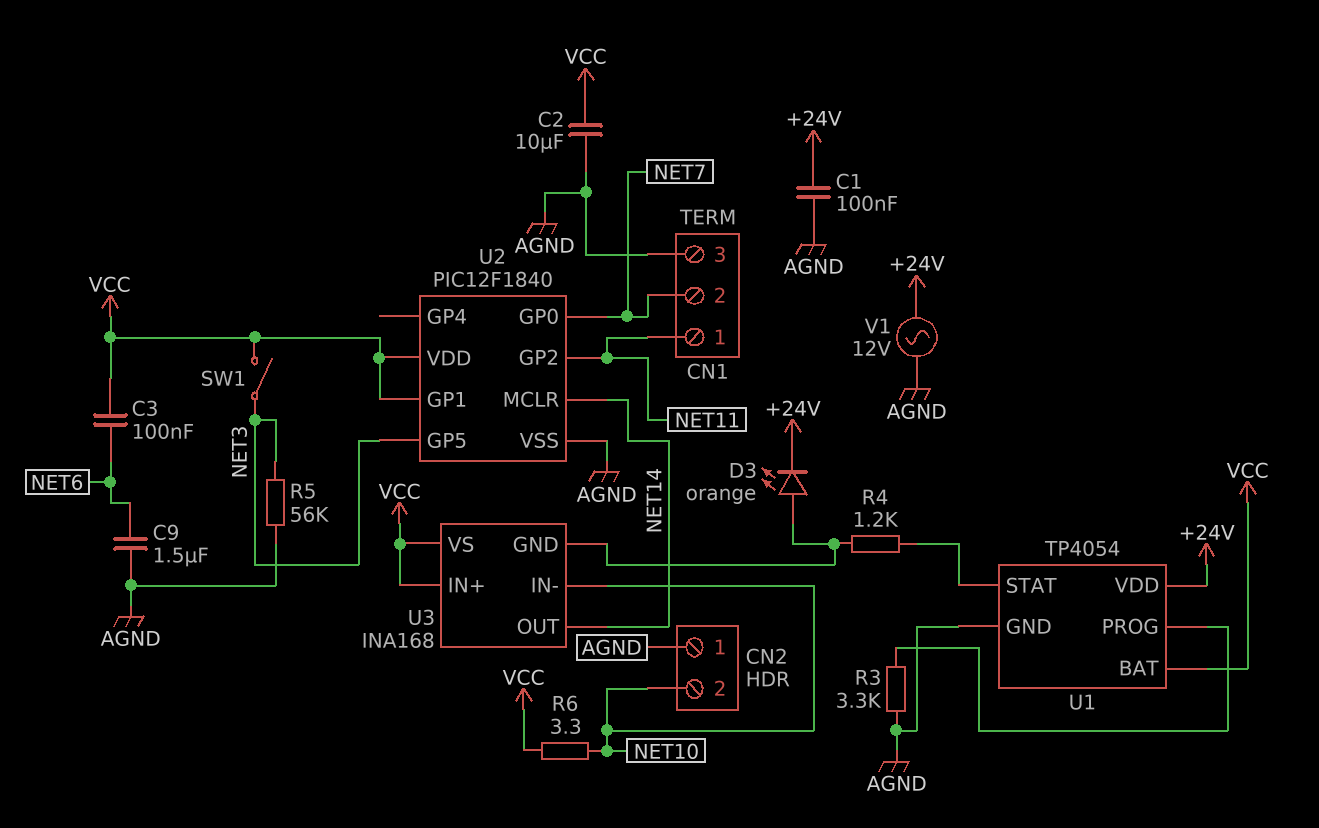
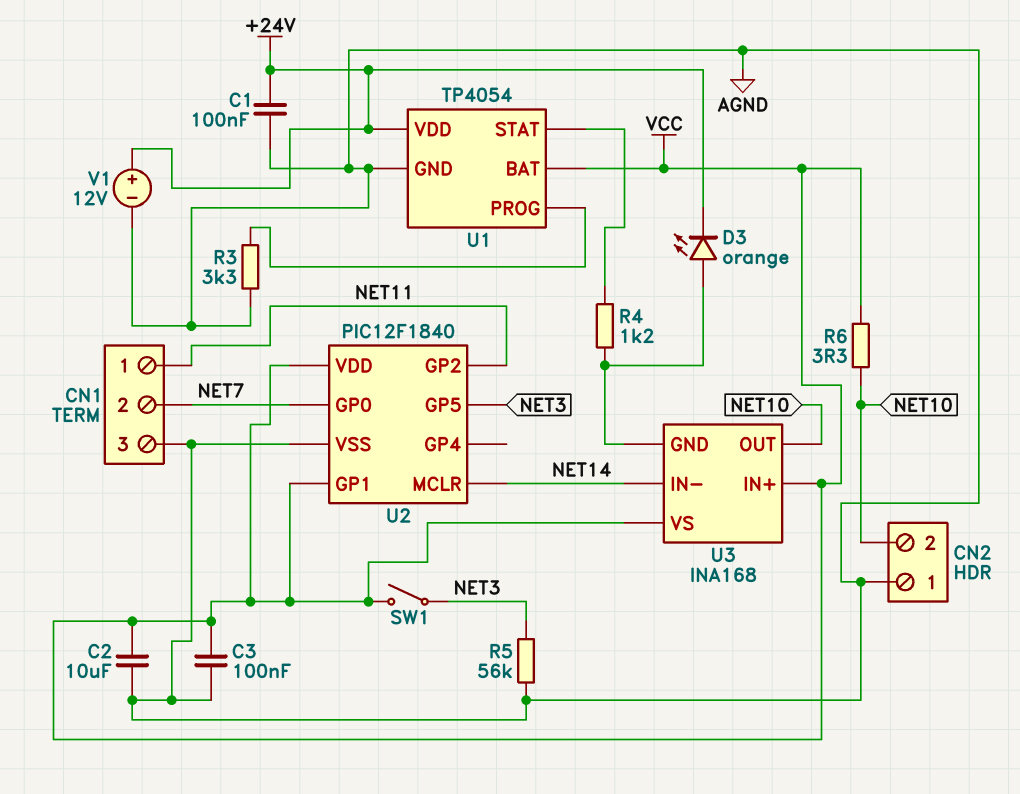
C3: 100nF (NET6, VCC) -> 100nF (AGND, VCC)
C9: 1.5uF (AGND, NET6) -> none
U3 pin IN-: NET10 -> NET14
U3 pin OUT: NET14 -> NET10
V1: AC 12V (+24V, AGND) -> 12V (plus +24V, minus AGND)

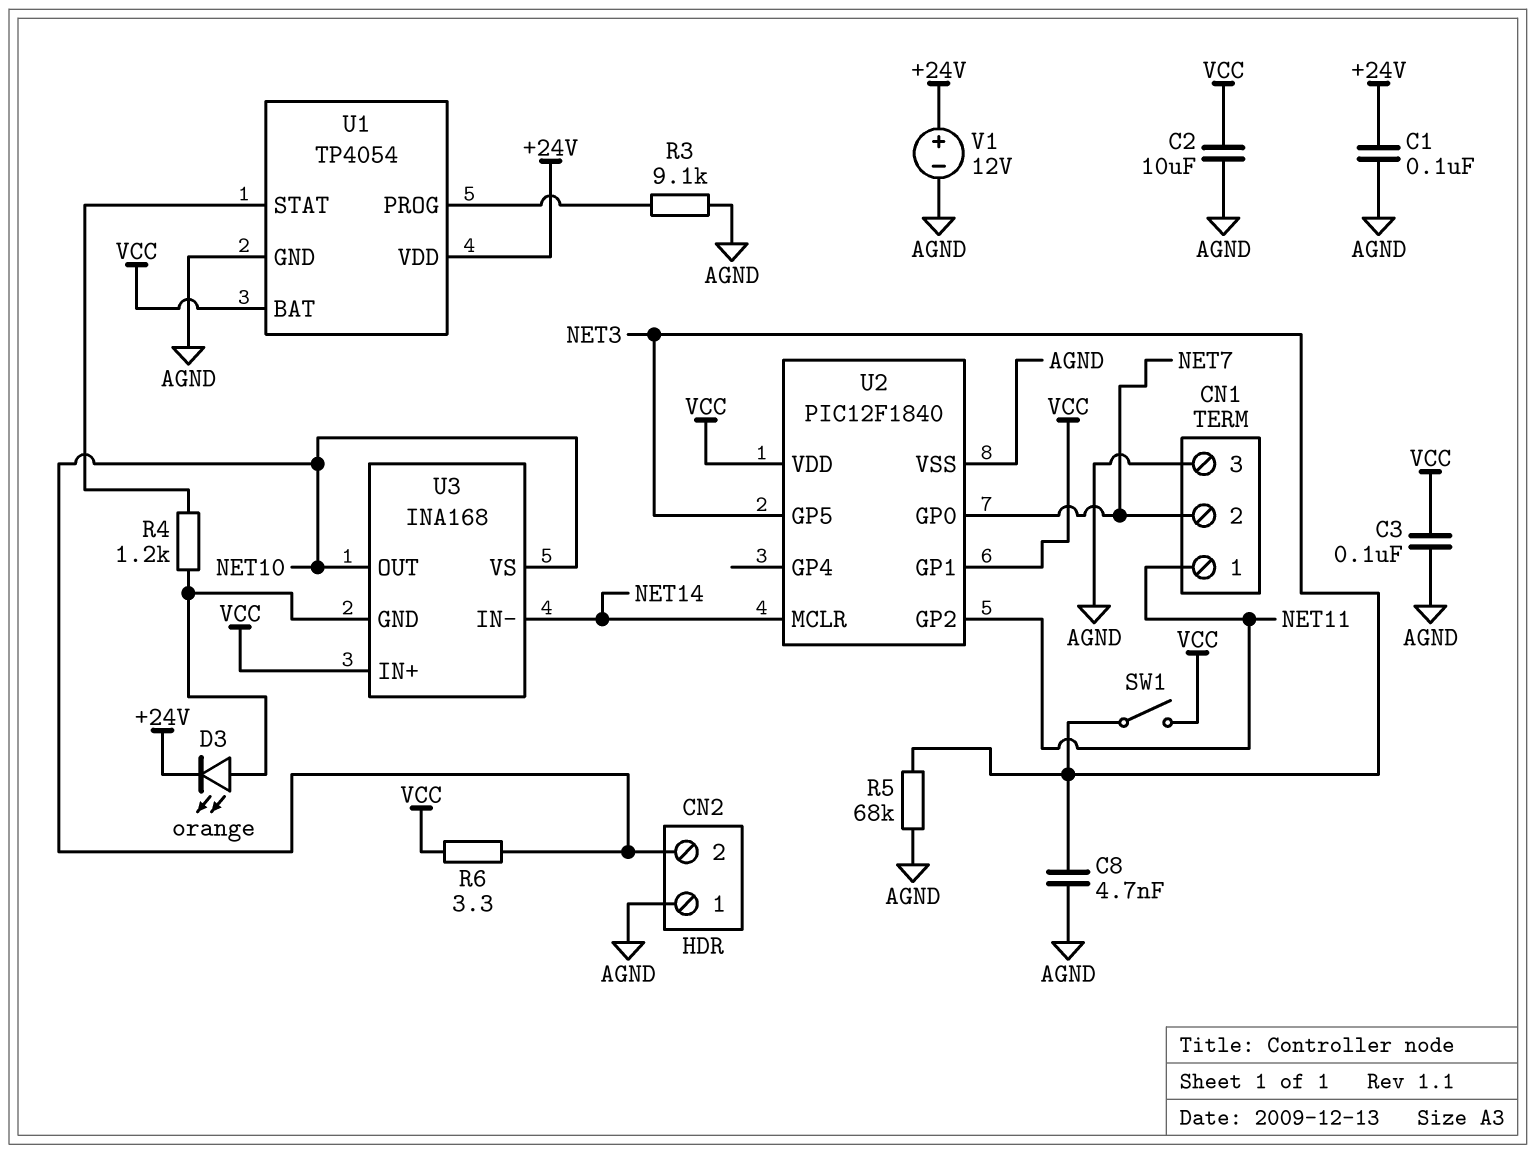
C8: none -> 4.7nF (AGND, NET3)
R3: 3.3k (AGND, U1/PROG) -> 9.1k (AGND, U1/PROG)
R5: 56k (AGND, NET3) -> 68k (AGND, NET3)
U3 pin VS: VCC -> NET10

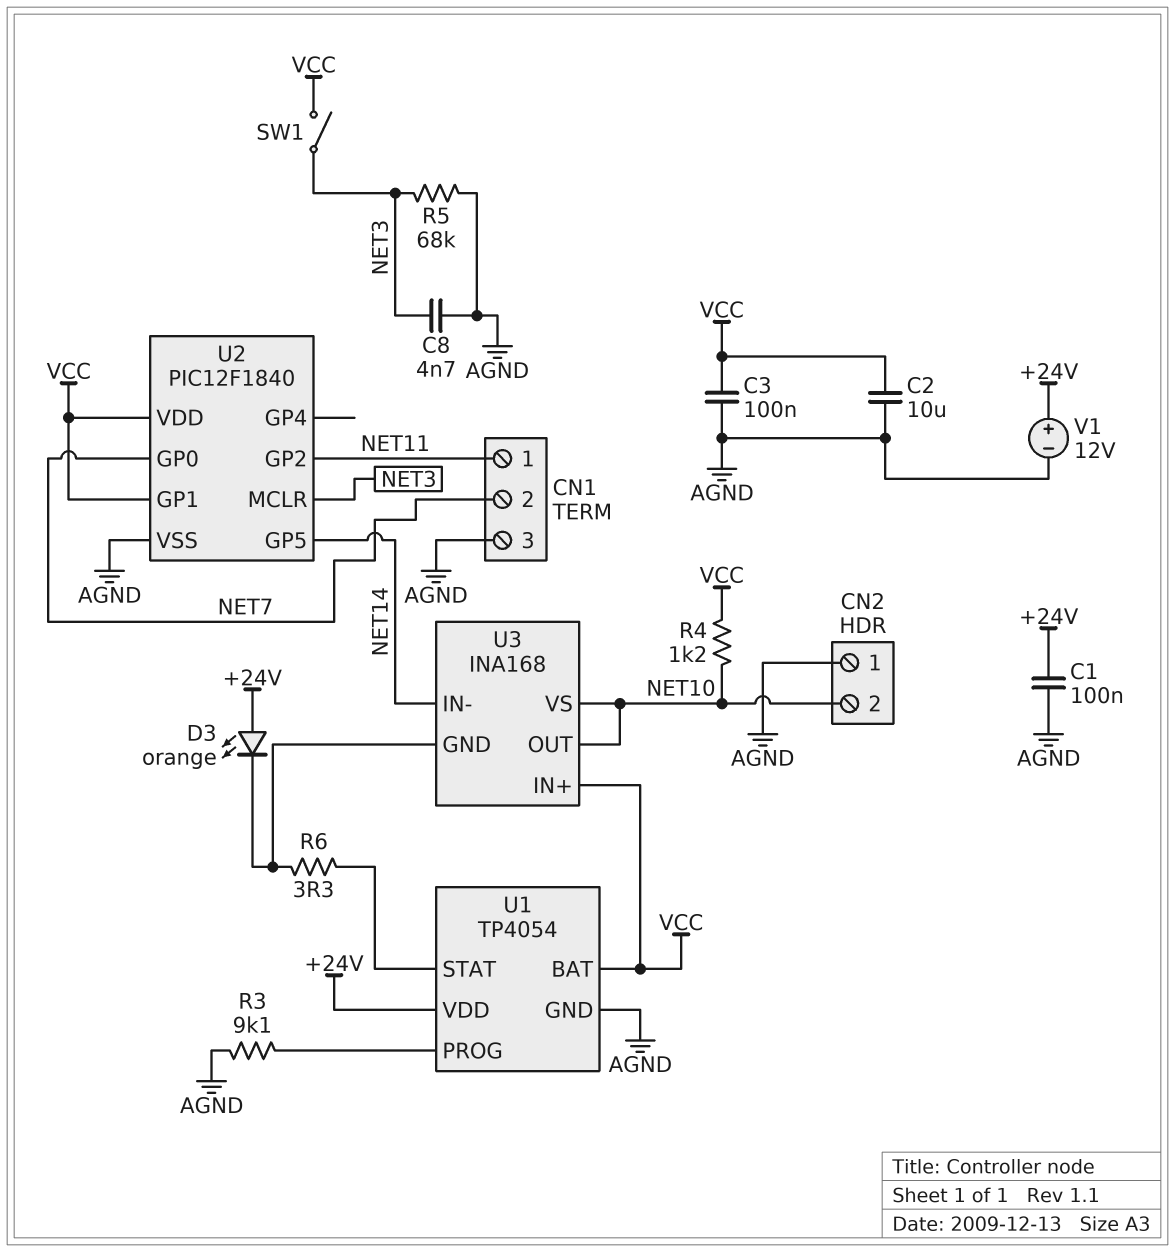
D3: LED orange (A U3/GND, K +24V) -> LED orange (A +24V, K U3/GND)
R4: 1.2k (U1/STAT, U3/GND) -> 1.2k (NET10, VCC)
R6: 3.3 (NET10, VCC) -> 3.3 (U1/STAT, U3/GND)
U2 pin GP5: NET3 -> NET14
U2 pin MCLR: NET14 -> NET3

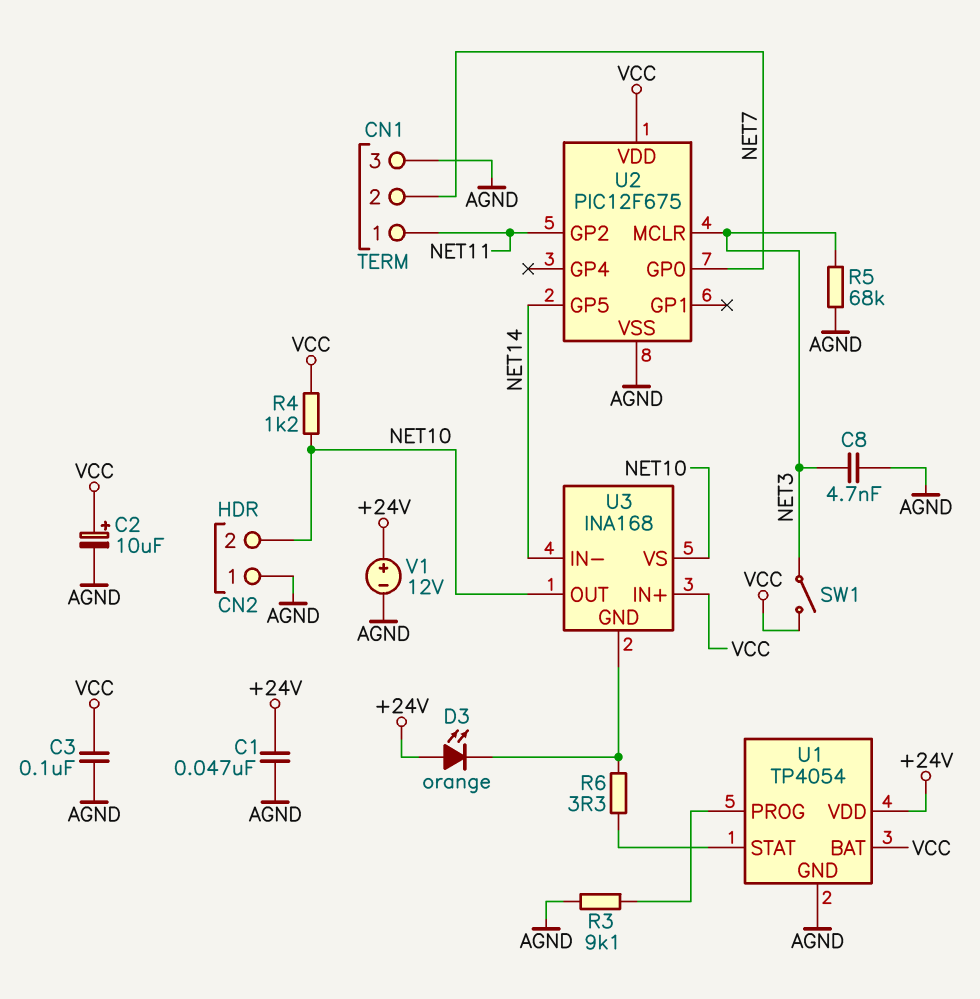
C1: 100nF (+24V, AGND) -> 47nF (+24V, AGND)
C2: 10uF (AGND, VCC) -> 10uF (plus VCC, minus AGND)
U2: PIC12F1840 -> PIC12F675
U2 pin GP1: VCC -> none

